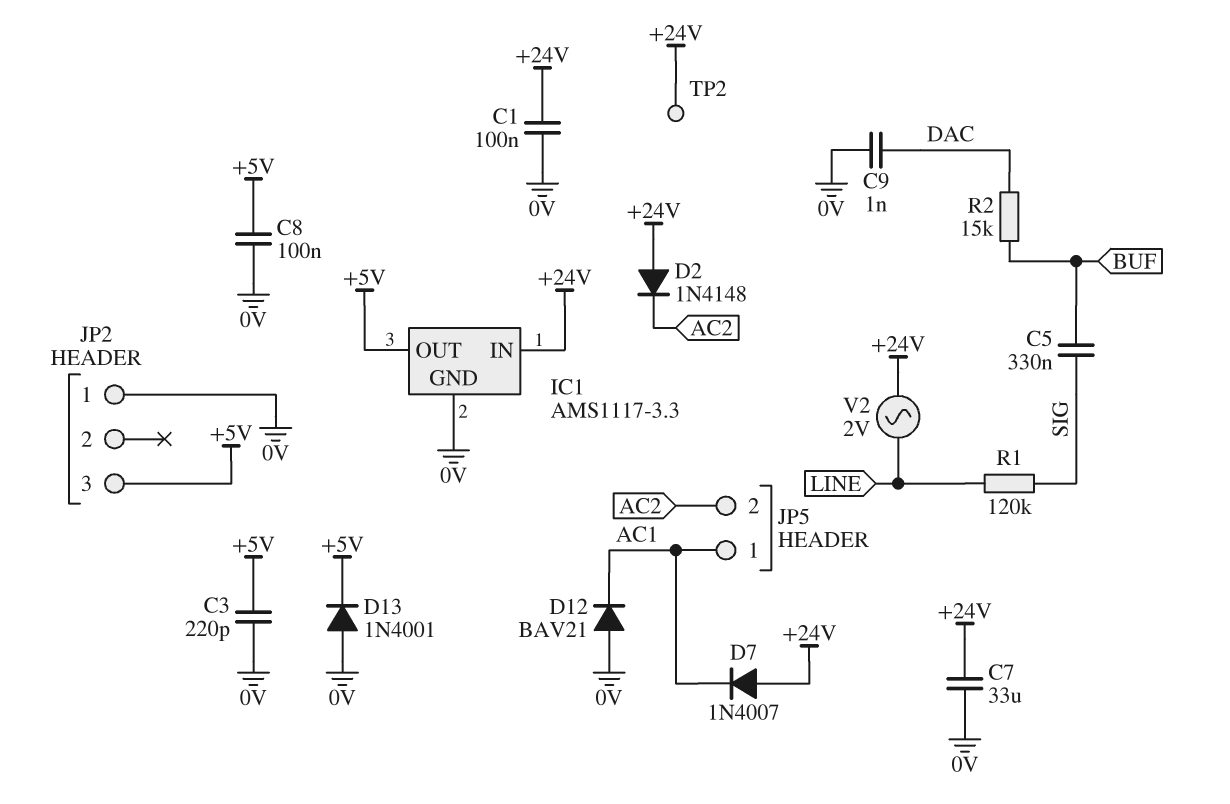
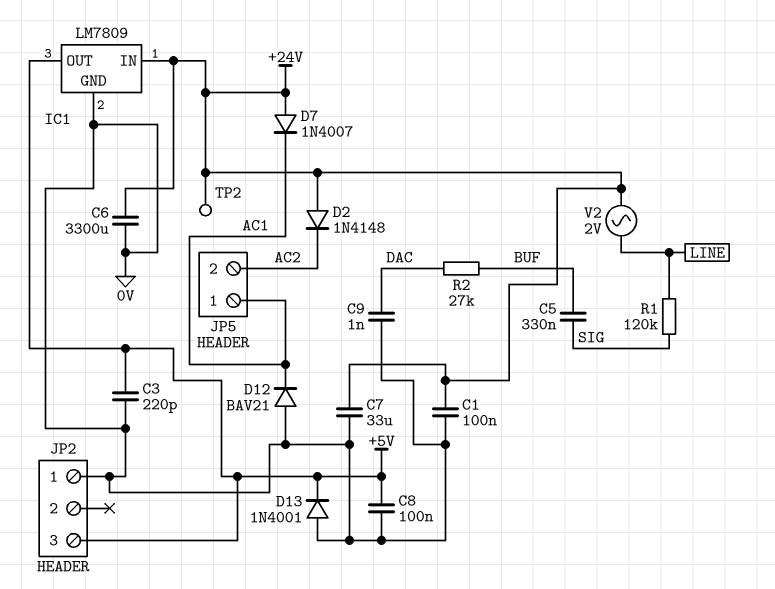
C6: none -> 3300uF (+24V, 0V)
IC1: AMS1117-3.3 -> LM7809
R2: 15k (BUF, DAC) -> 27k (BUF, DAC)

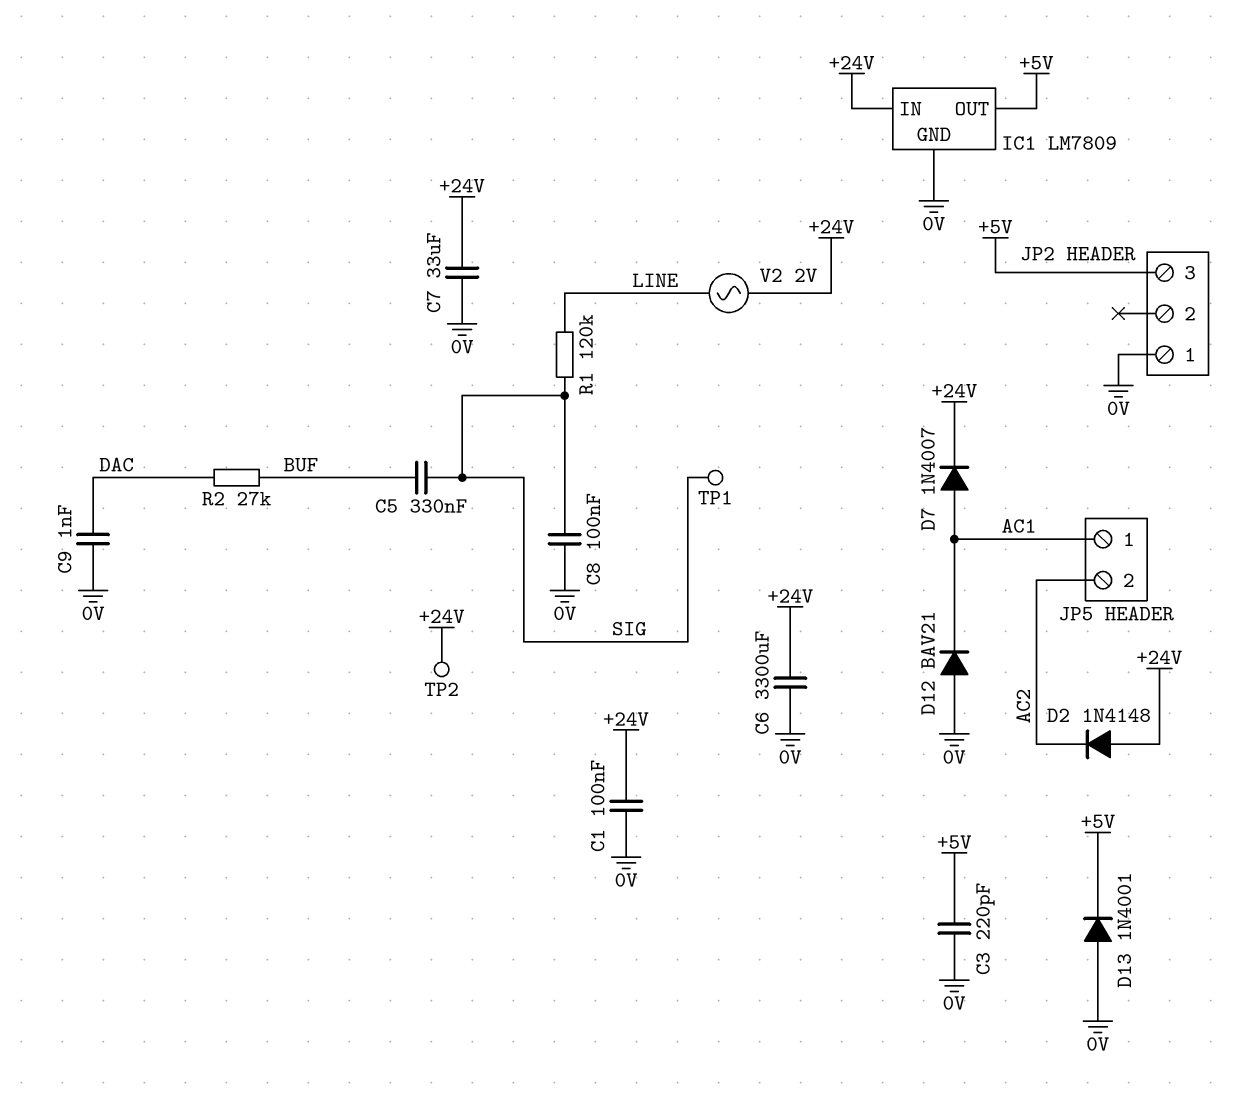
C8: 100nF (+5V, 0V) -> 100nF (0V, SIG)
D7: diode 1N4007 (A +24V, K AC1) -> diode 1N4007 (A AC1, K +24V)
TP1: none -> test point (SIG)

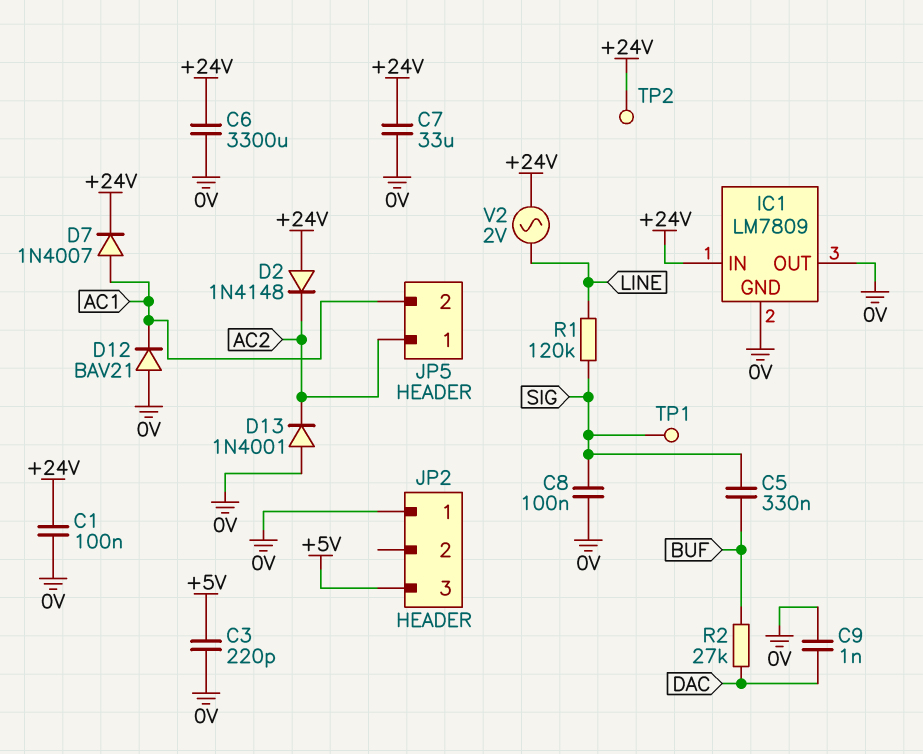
D13: diode 1N4001 (A 0V, K +5V) -> diode 1N4001 (A 0V, K AC2)
IC1 pin OUT: +5V -> 0V
JP5 pin 1: AC1 -> AC2
JP5 pin 2: AC2 -> AC1

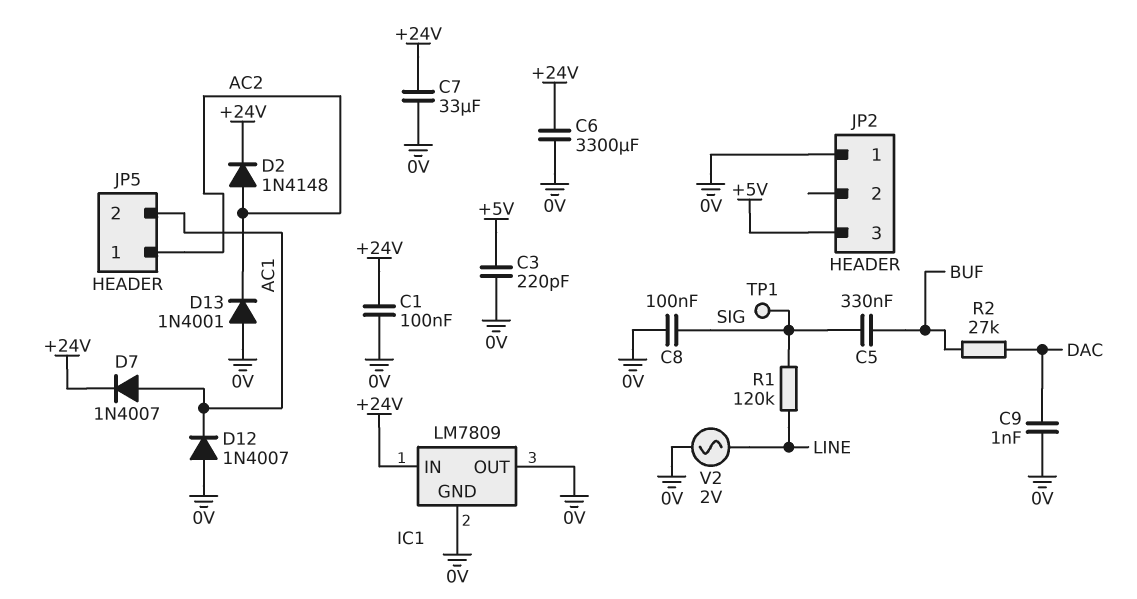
D2: diode 1N4148 (A +24V, K AC2) -> diode 1N4148 (A AC2, K +24V)
D12: diode BAV21 (A 0V, K AC1) -> diode 1N4007 (A 0V, K AC1)
TP2: test point (+24V) -> none
V2: AC 2V (+24V, LINE) -> AC 2V (0V, LINE)

